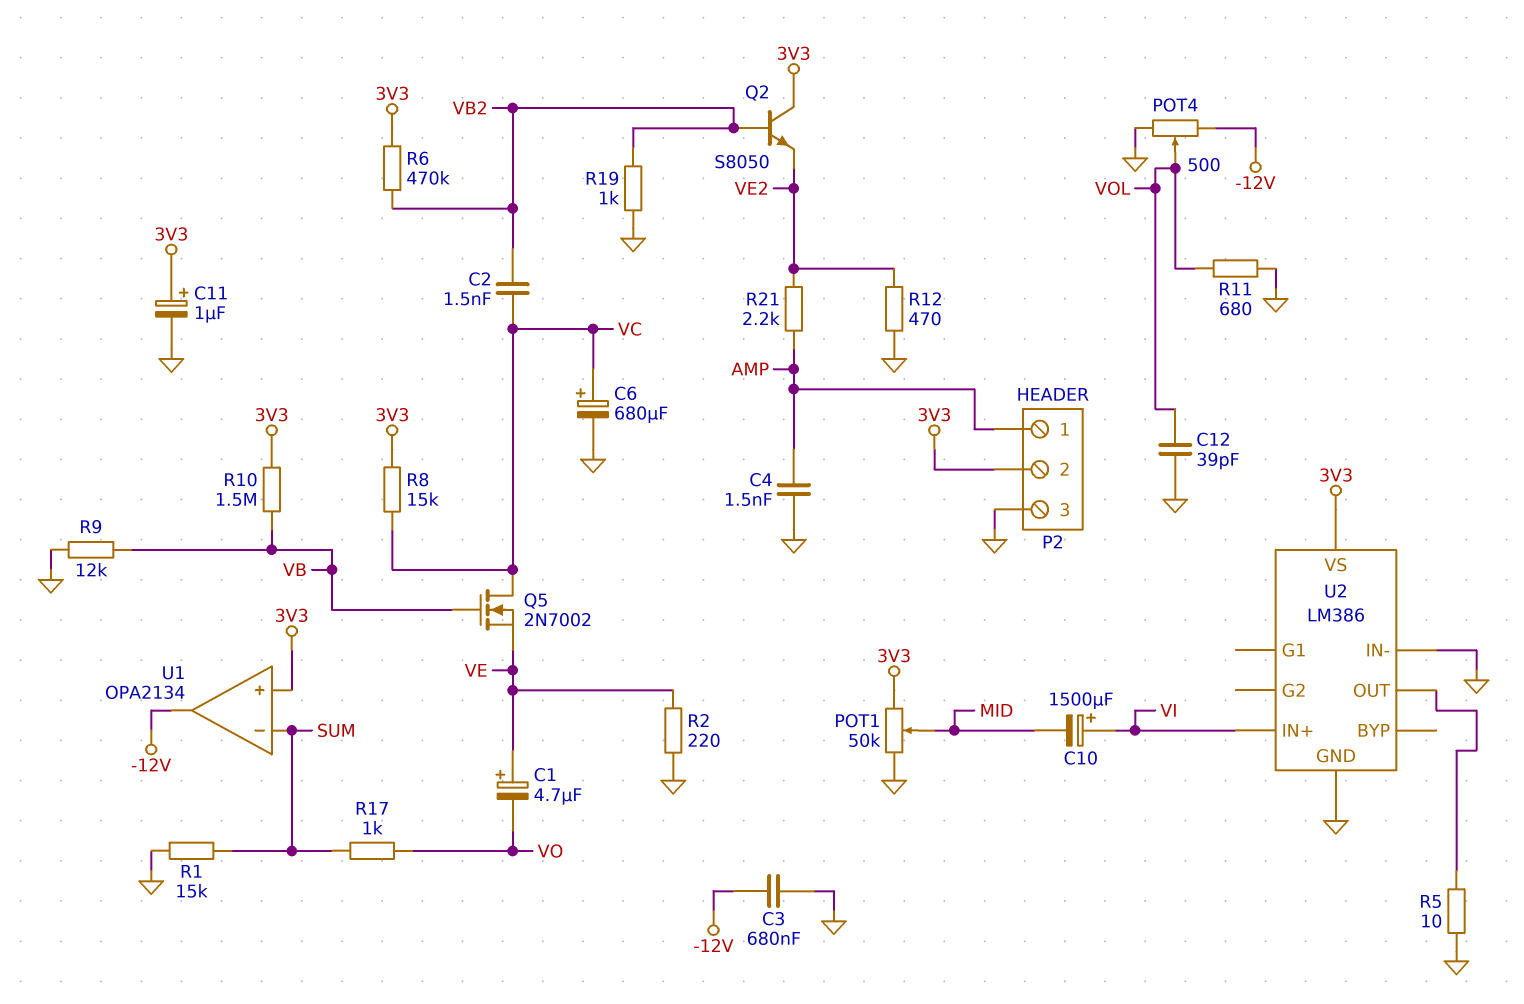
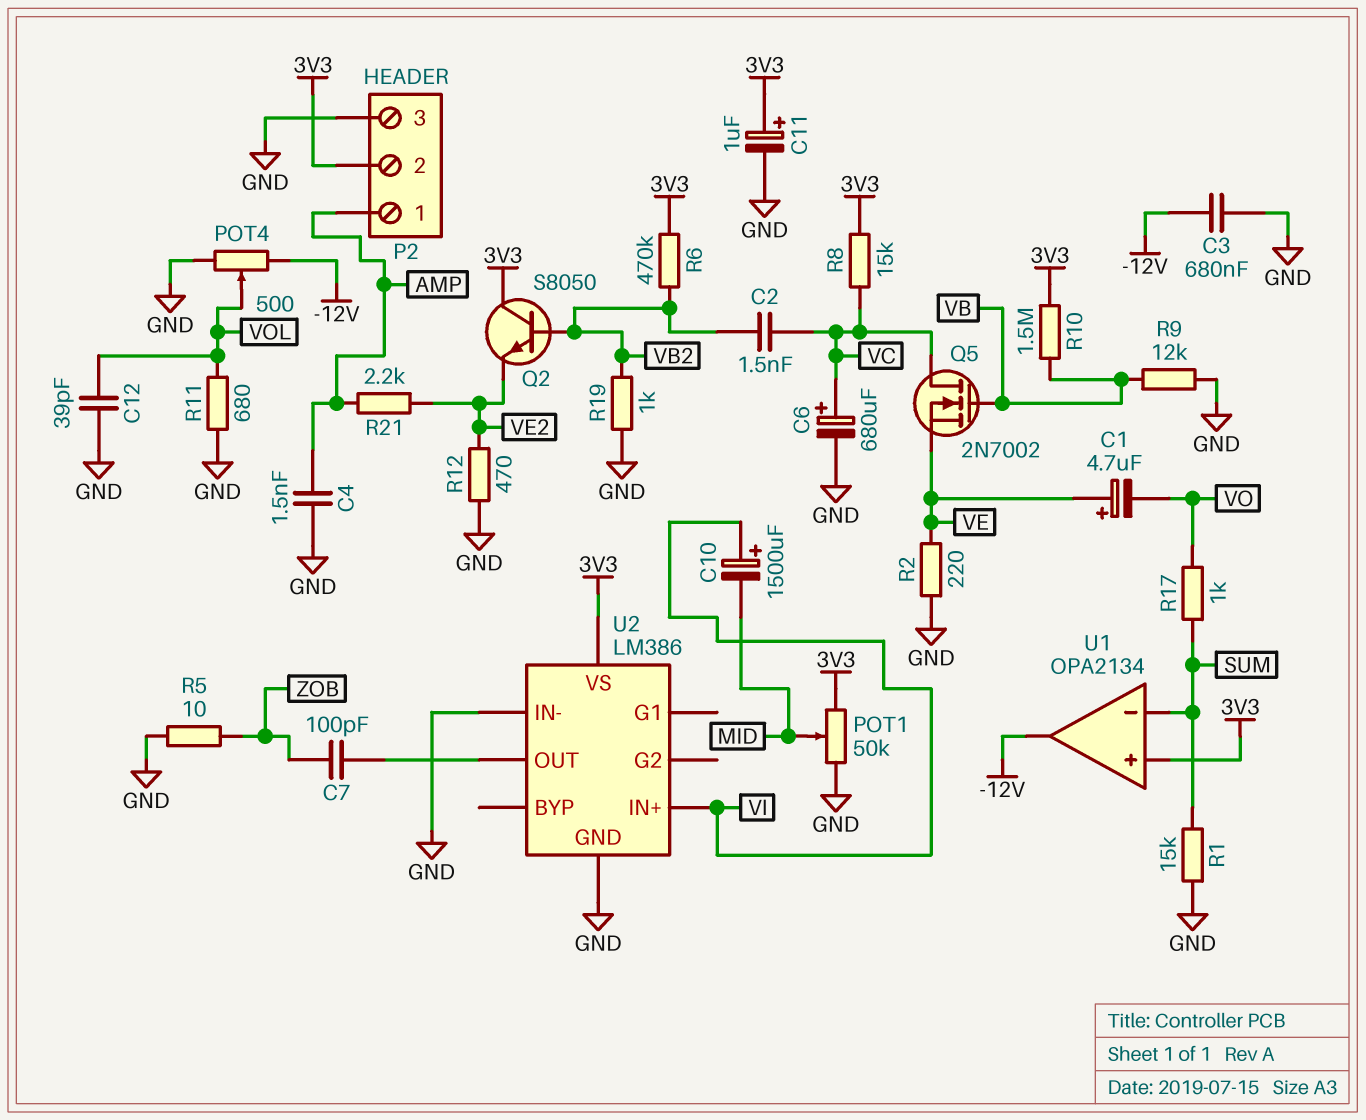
C7: none -> 100pF (U2/OUT, ZOB)
R5: 10 (GND, U2/OUT) -> 10 (GND, ZOB)

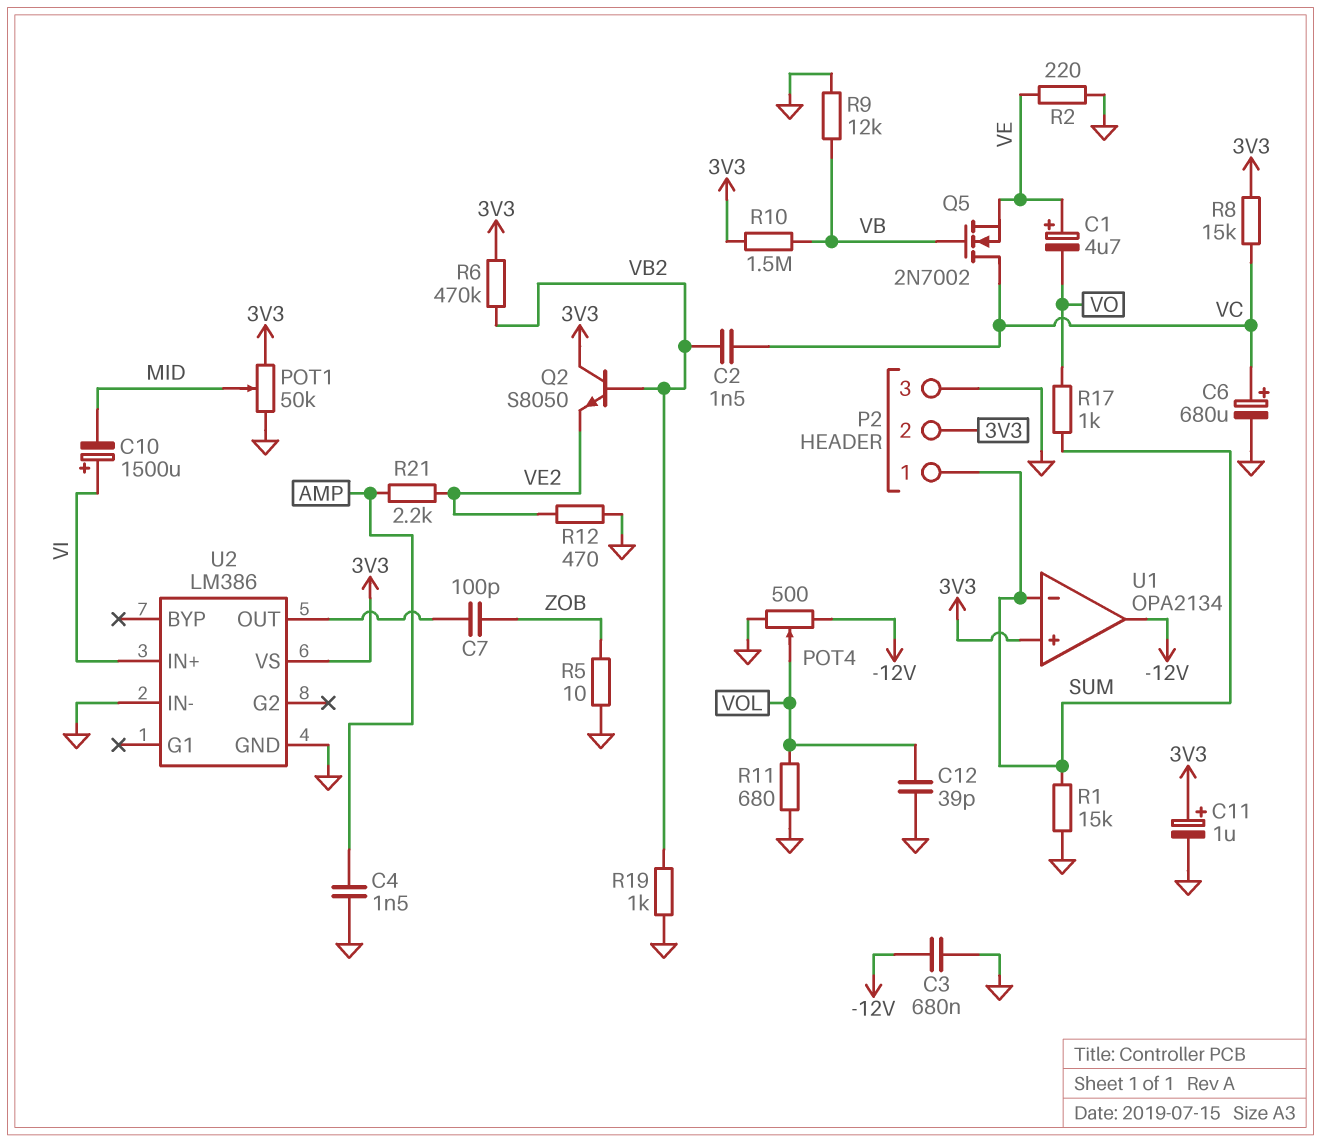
P2 pin 1: AMP -> SUM

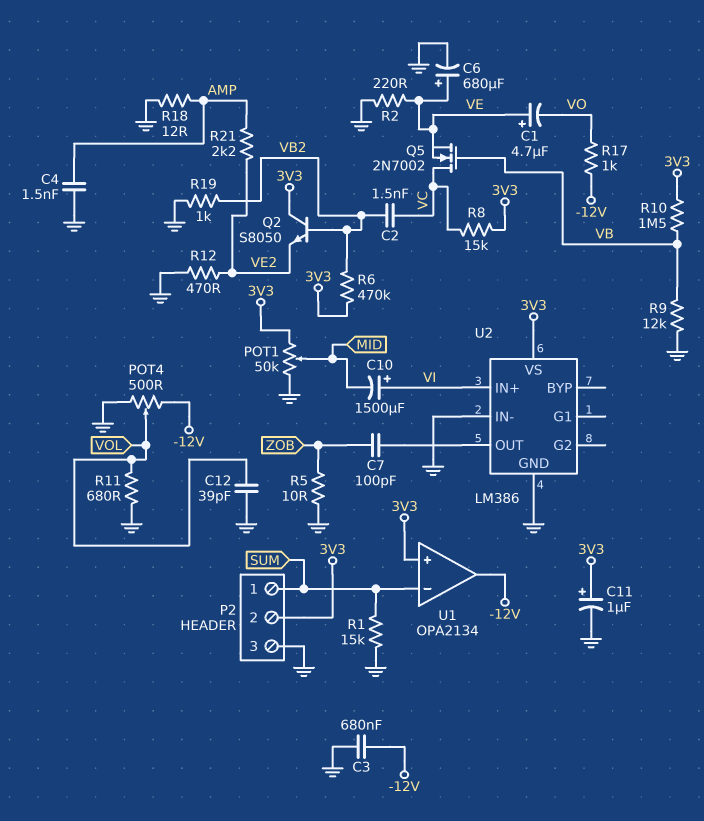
C6: 680uF (plus VC, minus GND) -> 680uF (plus VE, minus GND)
R17: 1k (SUM, VO) -> 1k (-12V, VO)
R18: none -> 12 (AMP, GND)

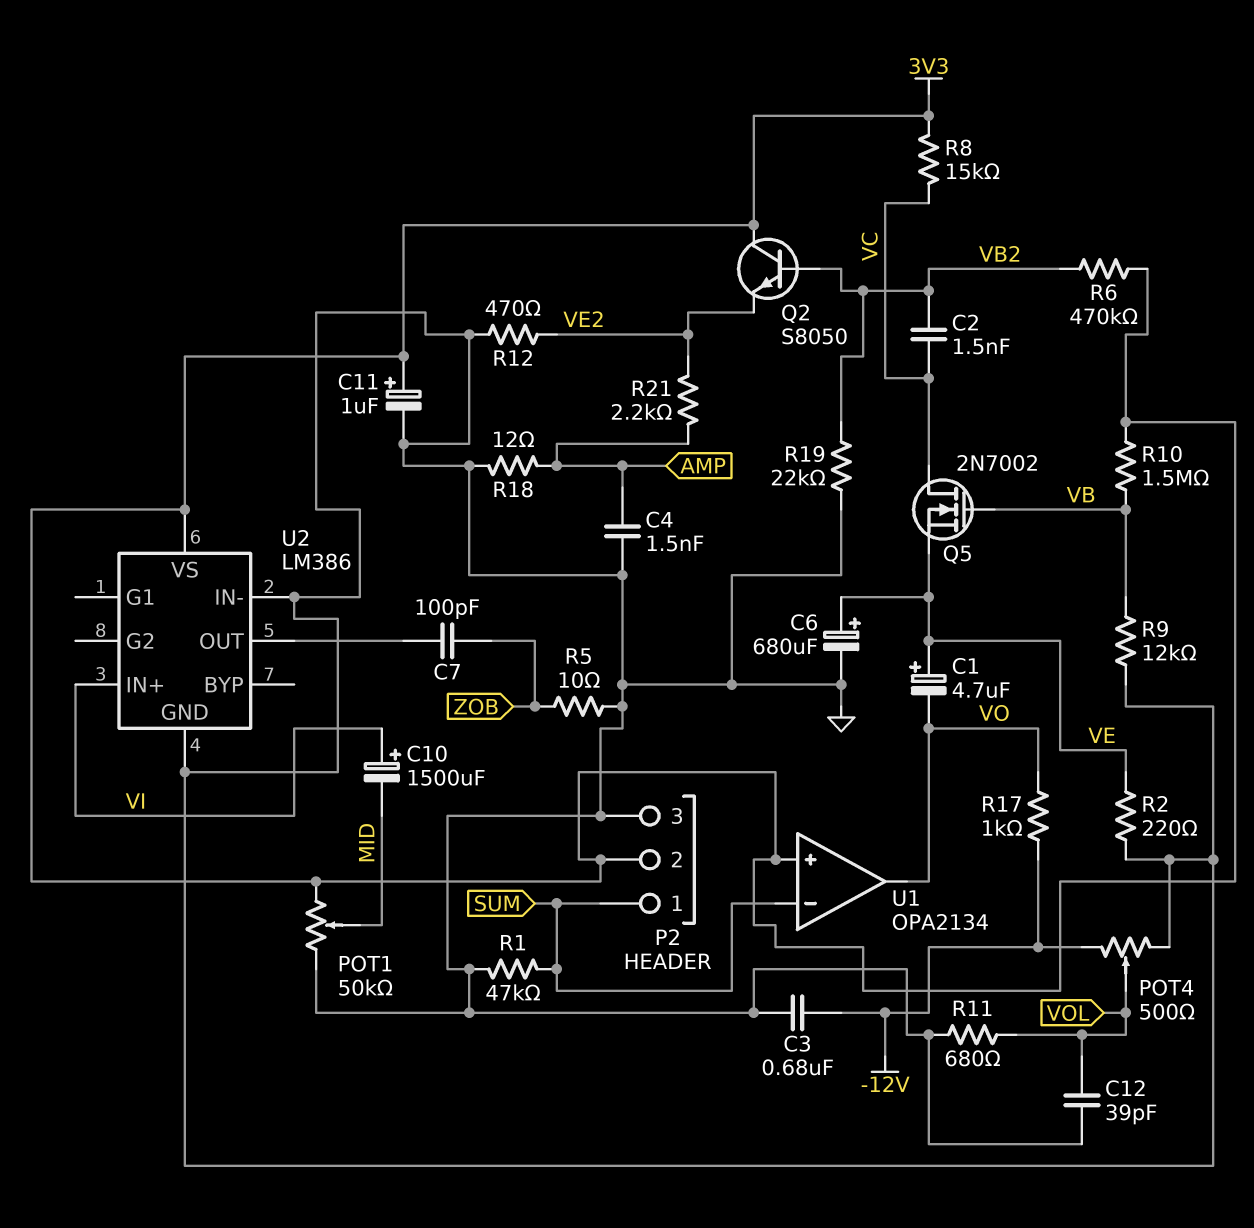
R1: 15k (GND, SUM) -> 47k (GND, SUM)
R19: 1k (GND, VB2) -> 22k (GND, VB2)
U1 pin out: -12V -> VO

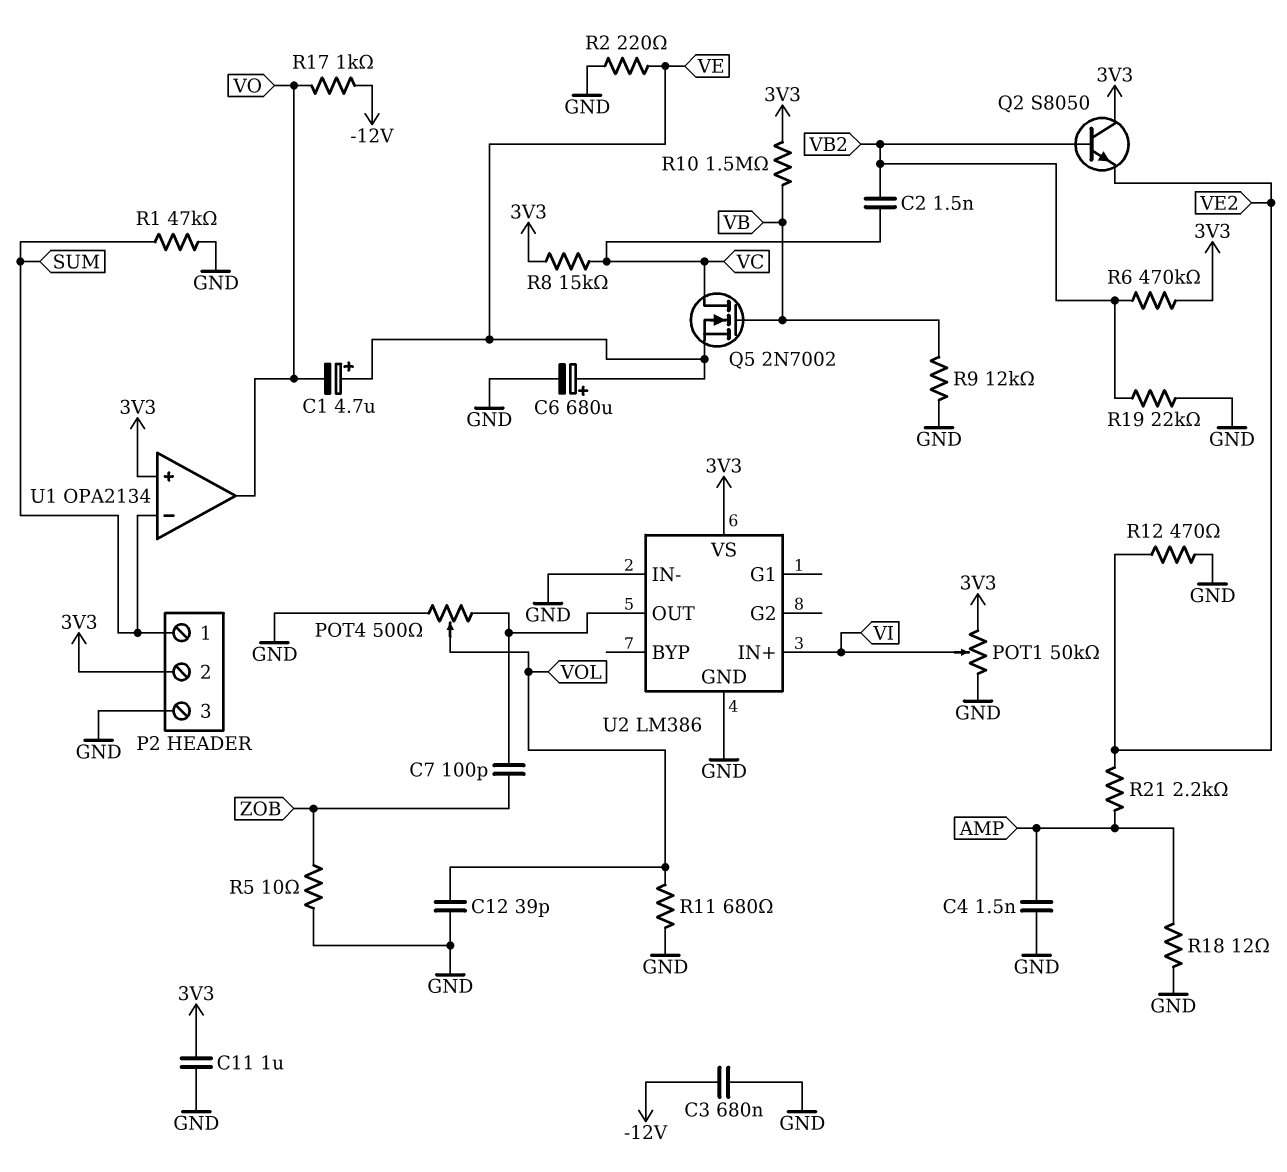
C10: 1500uF (plus VI, minus MID) -> none
C11: 1uF (plus 3V3, minus GND) -> 1uF (3V3, GND)
POT1: 50k (3V3, GND, wiper MID) -> 50k (3V3, GND, wiper VI)
POT4: 500 (-12V, GND, wiper VOL) -> 500 (GND, U2/OUT, wiper VOL)

